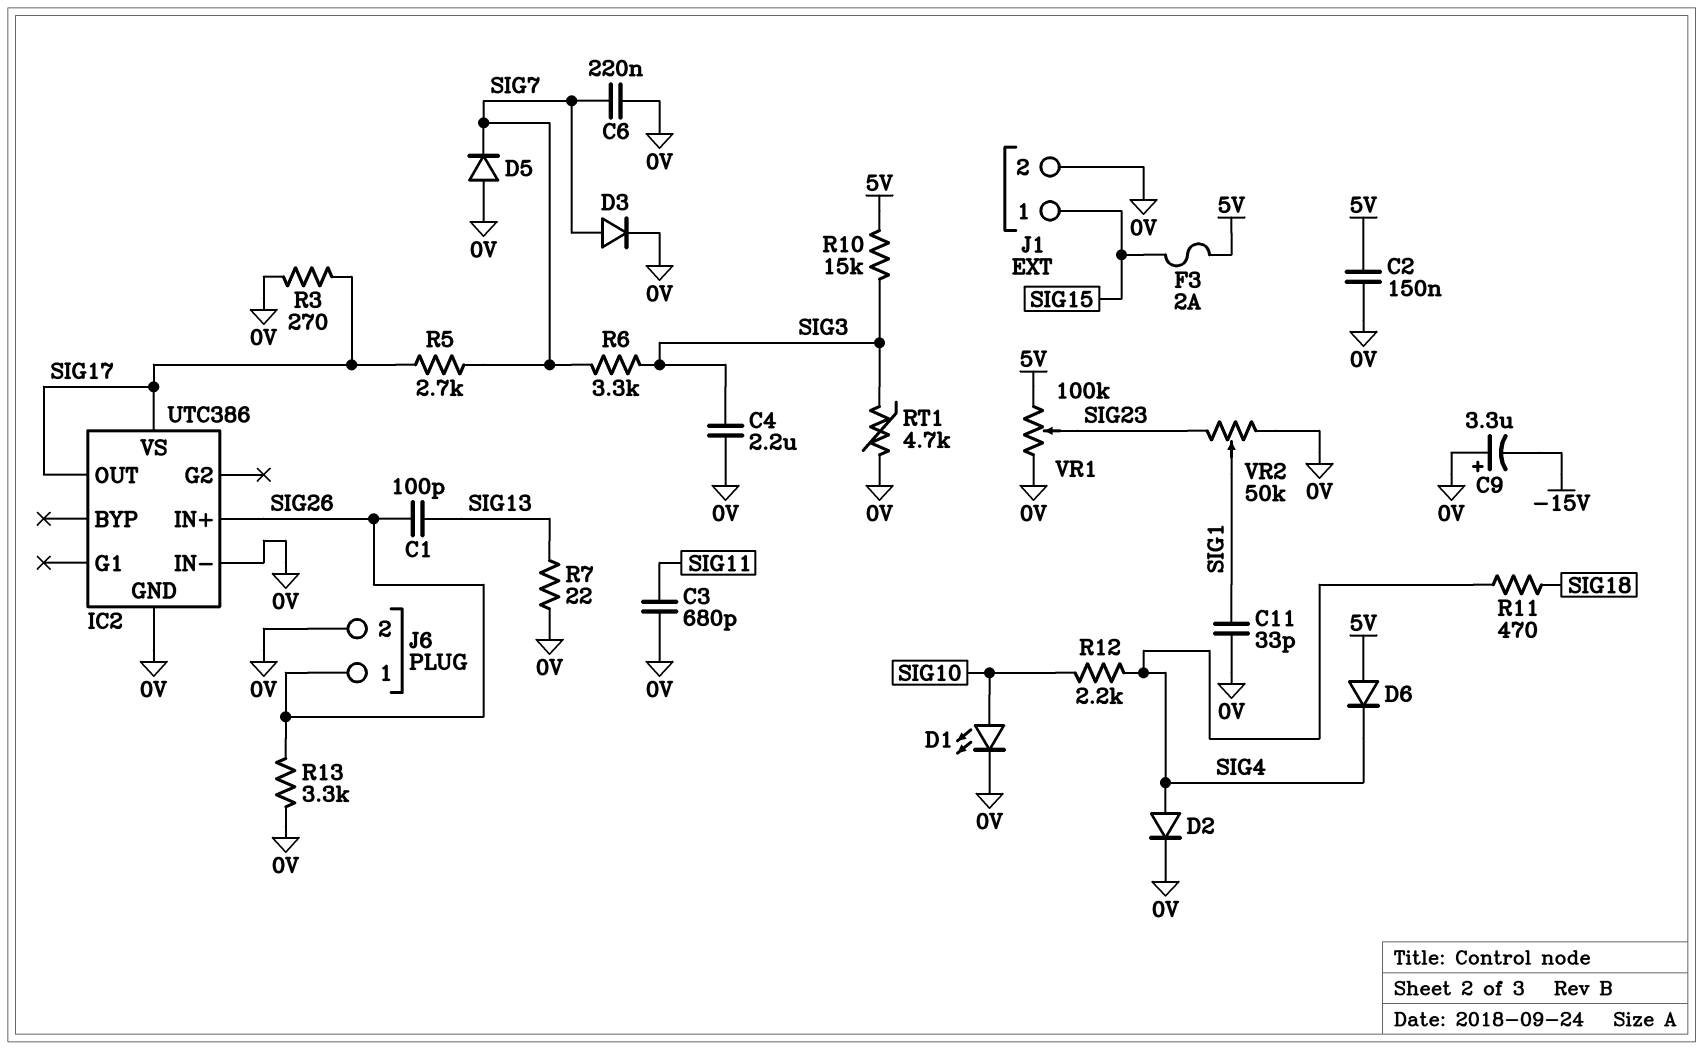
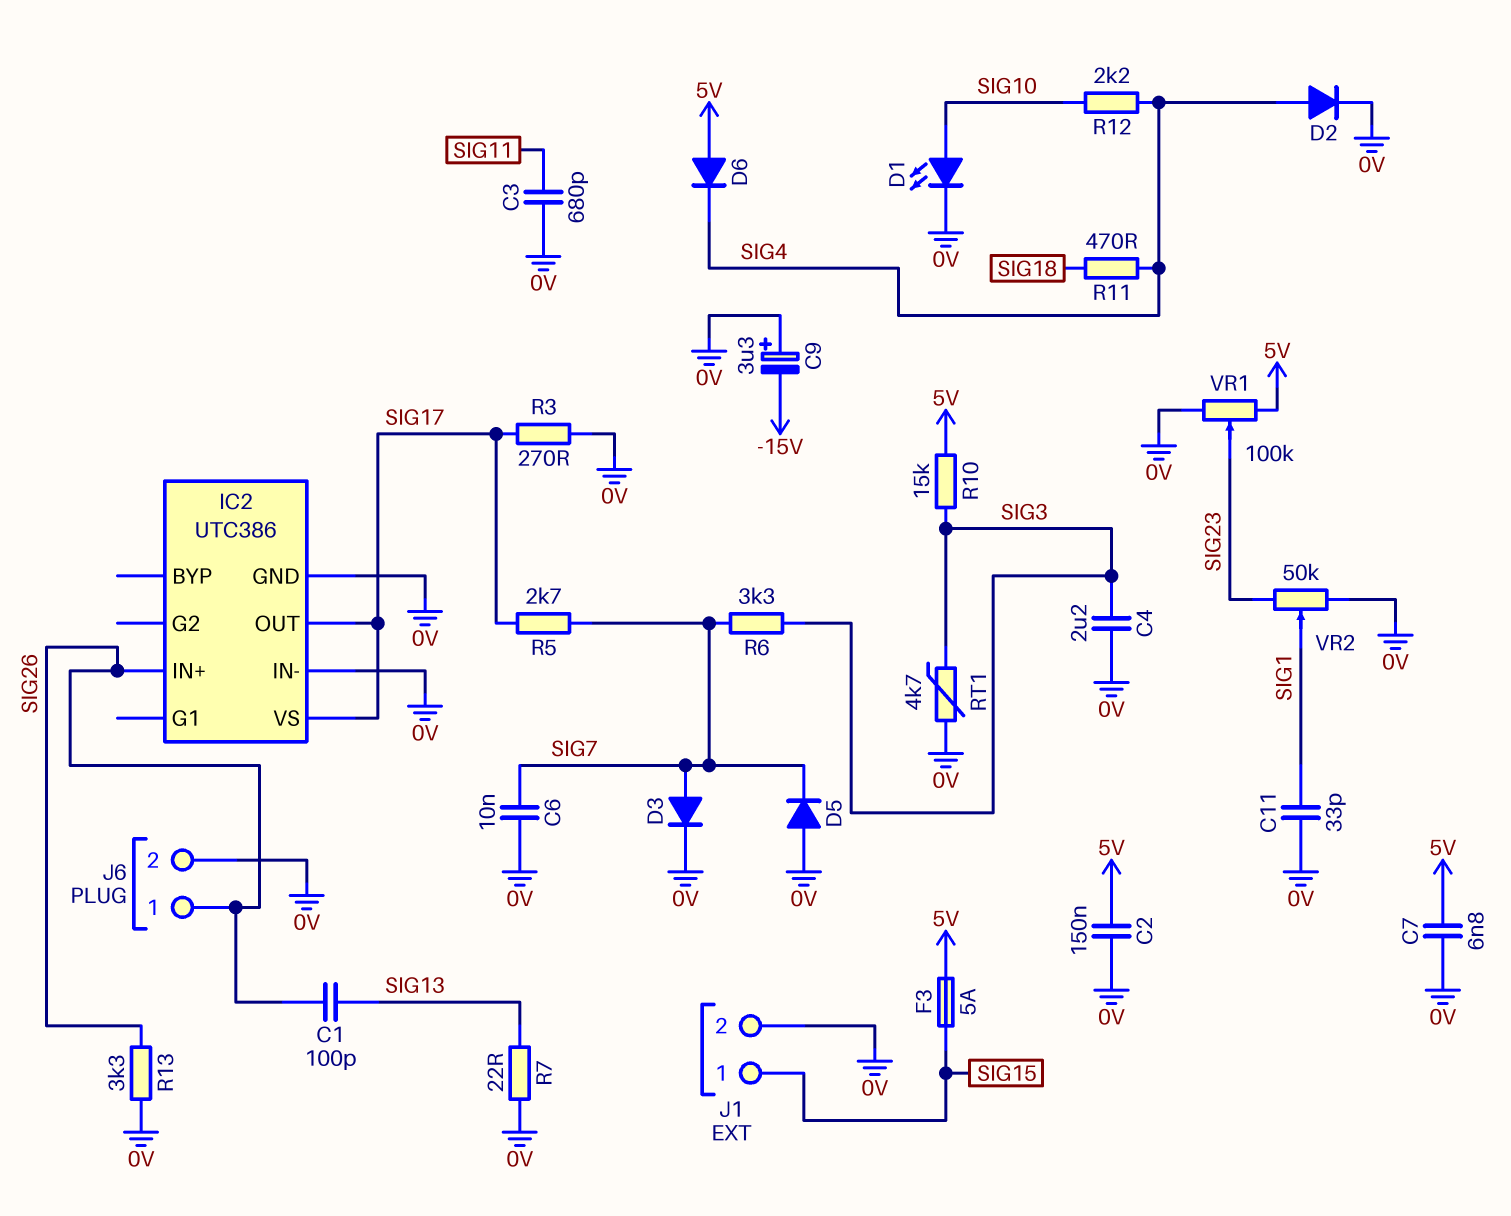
C6: 220nF (0V, SIG7) -> 10nF (0V, SIG7)
C7: none -> 6.8nF (0V, 5V)
F3: 2A (5V, SIG15) -> 5A (5V, SIG15)

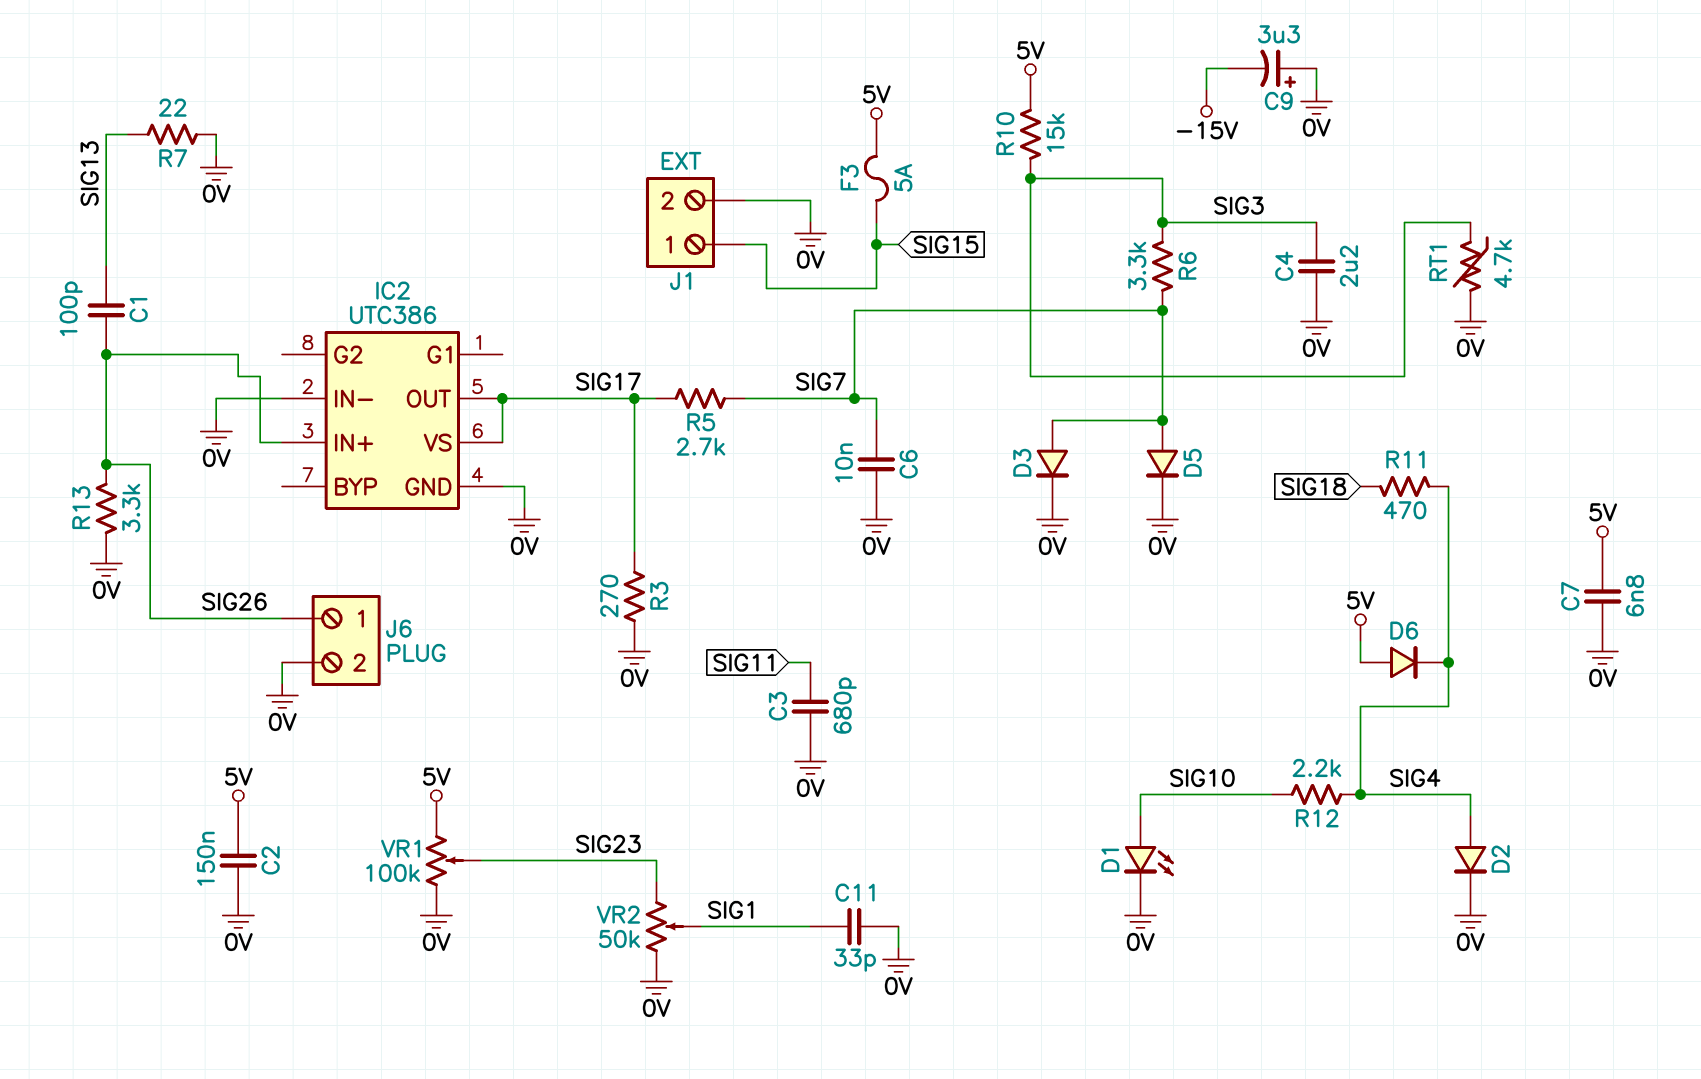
D5: diode (A 0V, K SIG7) -> diode (A SIG7, K 0V)

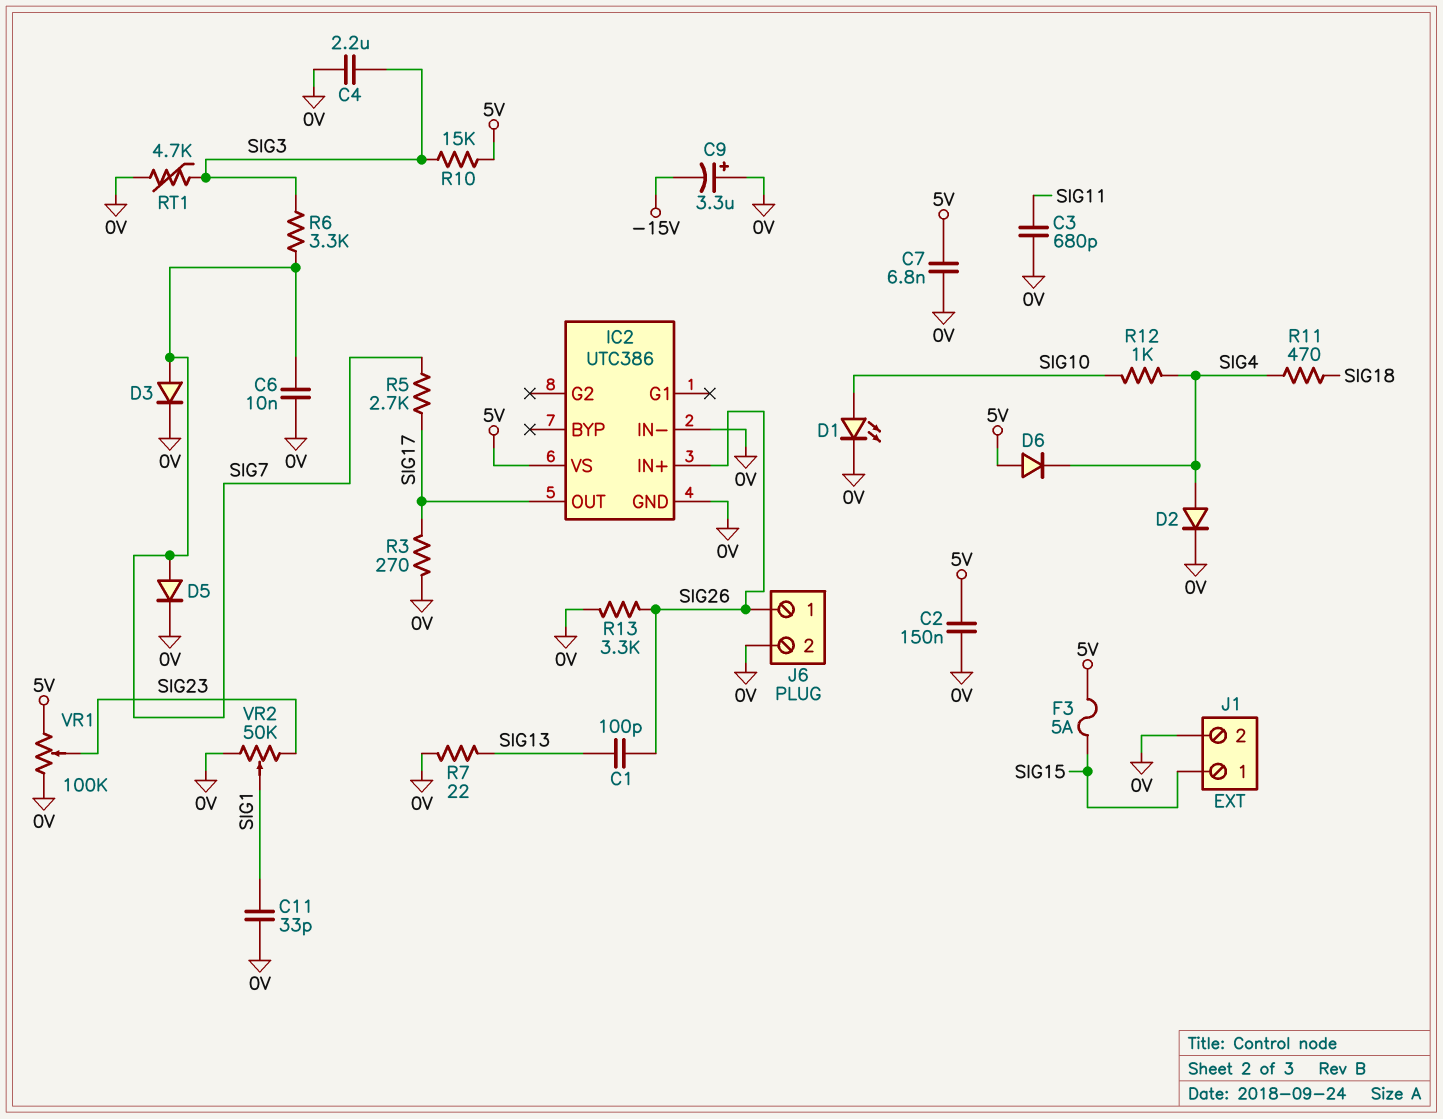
IC2 pin VS: SIG17 -> 5V
R12: 2.2k (SIG4, SIG10) -> 1k (SIG4, SIG10)

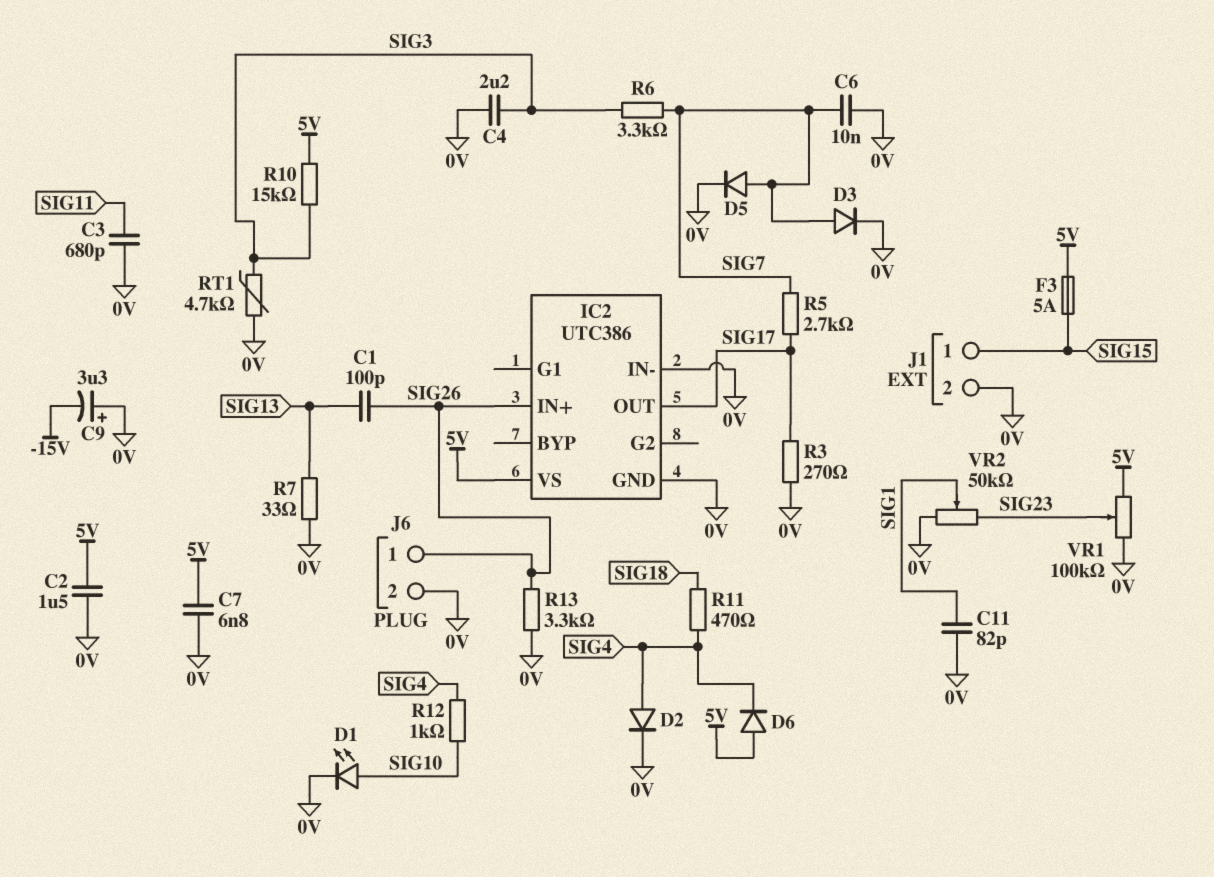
C2: 150nF (0V, 5V) -> 1.5uF (0V, 5V)
C11: 33pF (0V, SIG1) -> 82pF (0V, SIG1)
R7: 22 (0V, SIG13) -> 33 (0V, SIG13)

